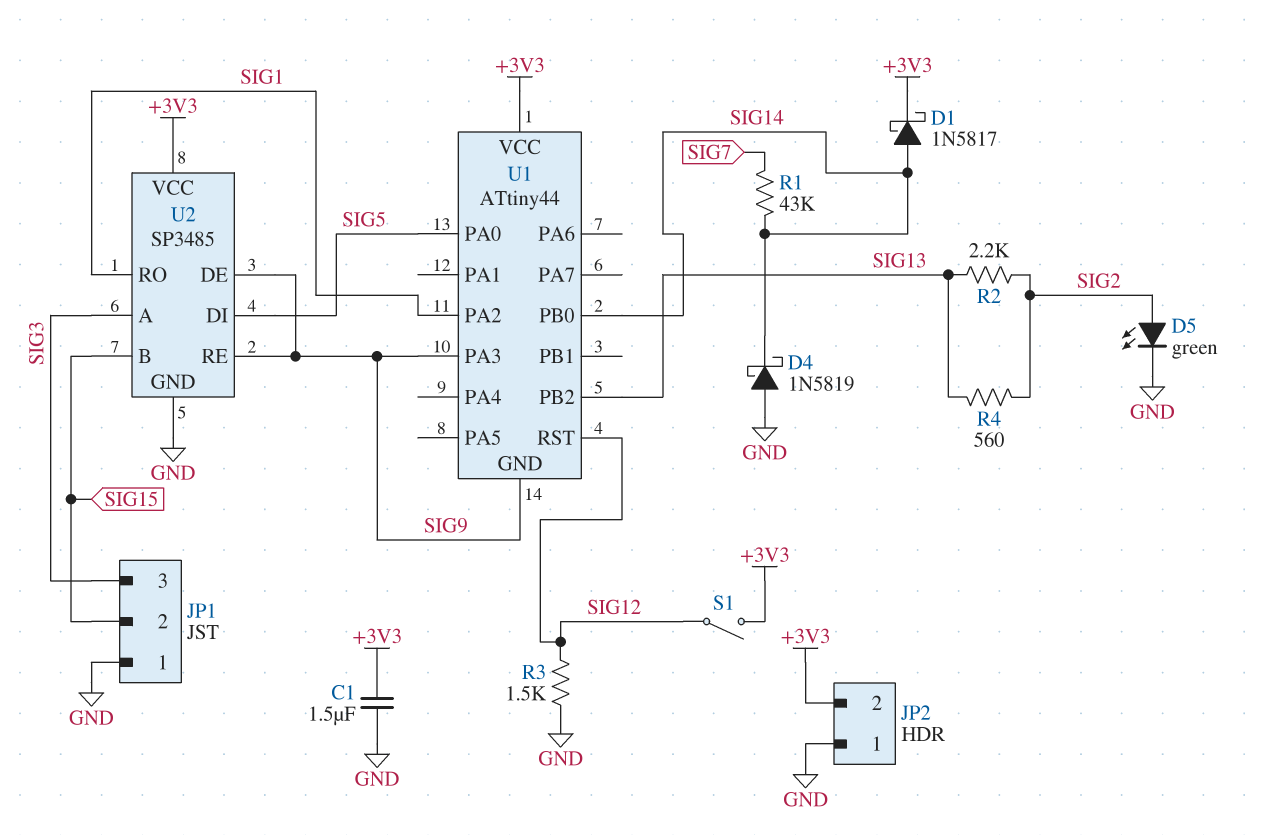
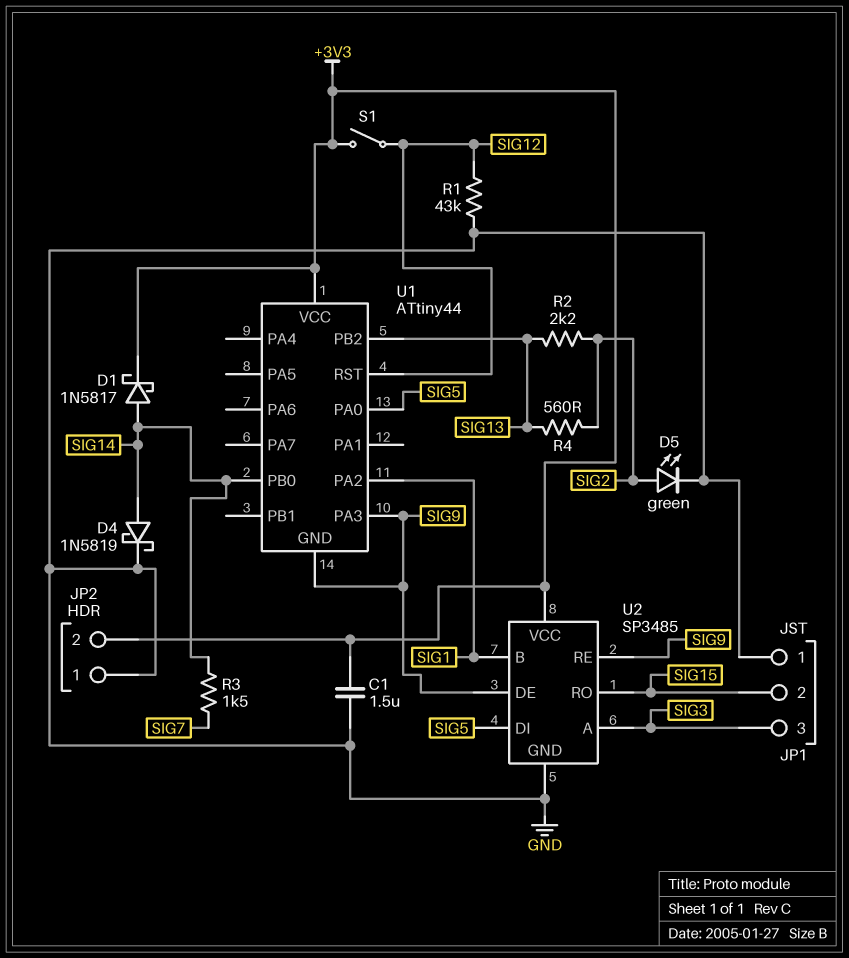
D4: schottky 1N5819 (A GND, K SIG14) -> schottky 1N5819 (A SIG14, K GND)
R1: 43k (SIG7, SIG14) -> 43k (GND, SIG12)
R3: 1.5k (GND, SIG12) -> 1.5k (SIG7, SIG14)
U2 pin B: SIG15 -> SIG1
U2 pin RO: SIG1 -> SIG15

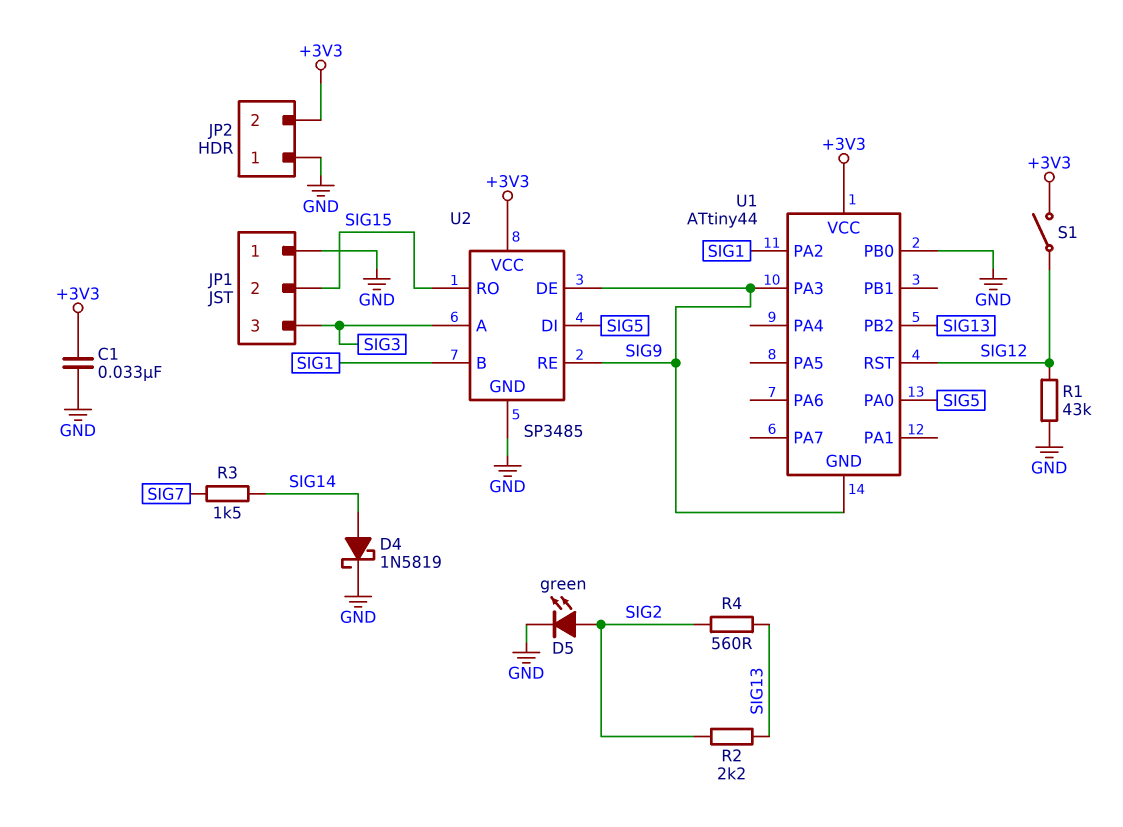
C1: 1.5uF (+3V3, GND) -> 33nF (+3V3, GND)
D1: schottky 1N5817 (A SIG14, K +3V3) -> none
U1 pin PB0: SIG14 -> GND

